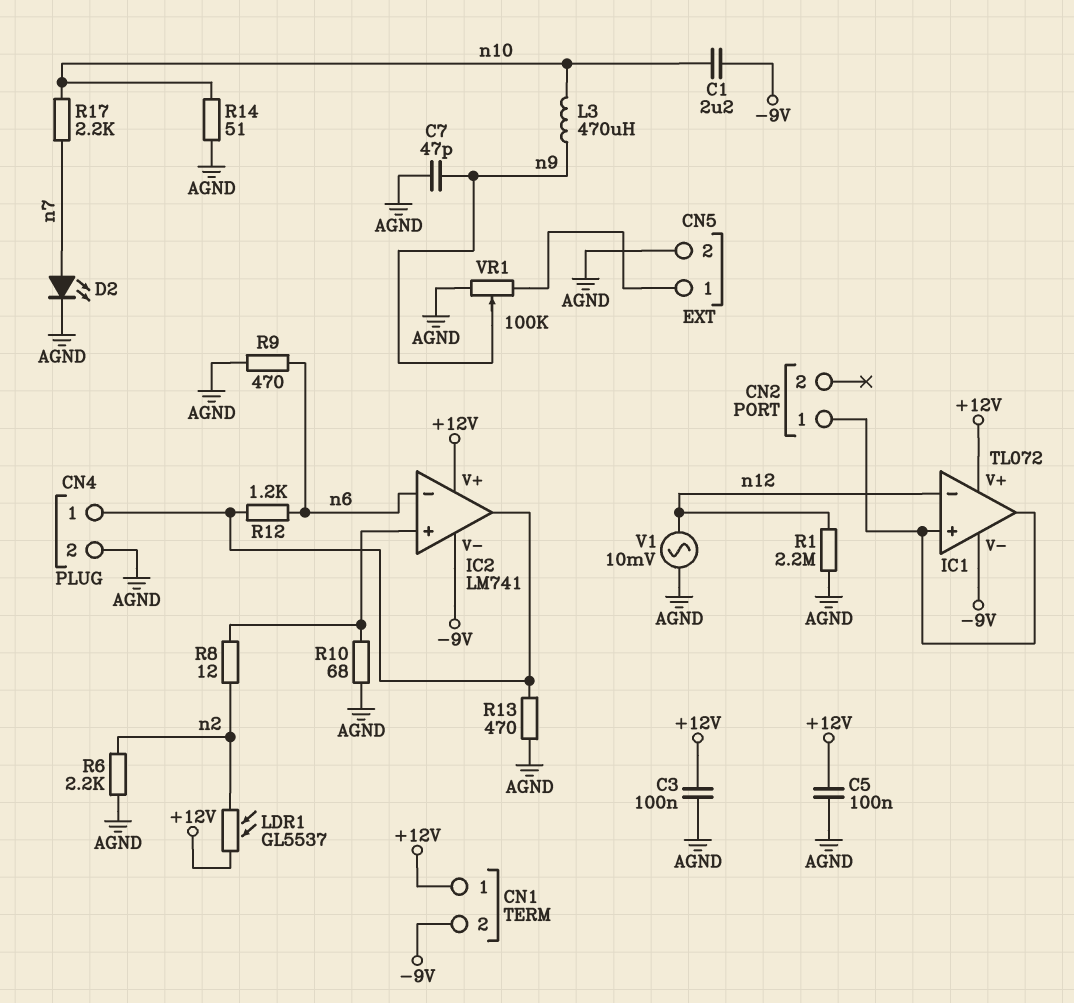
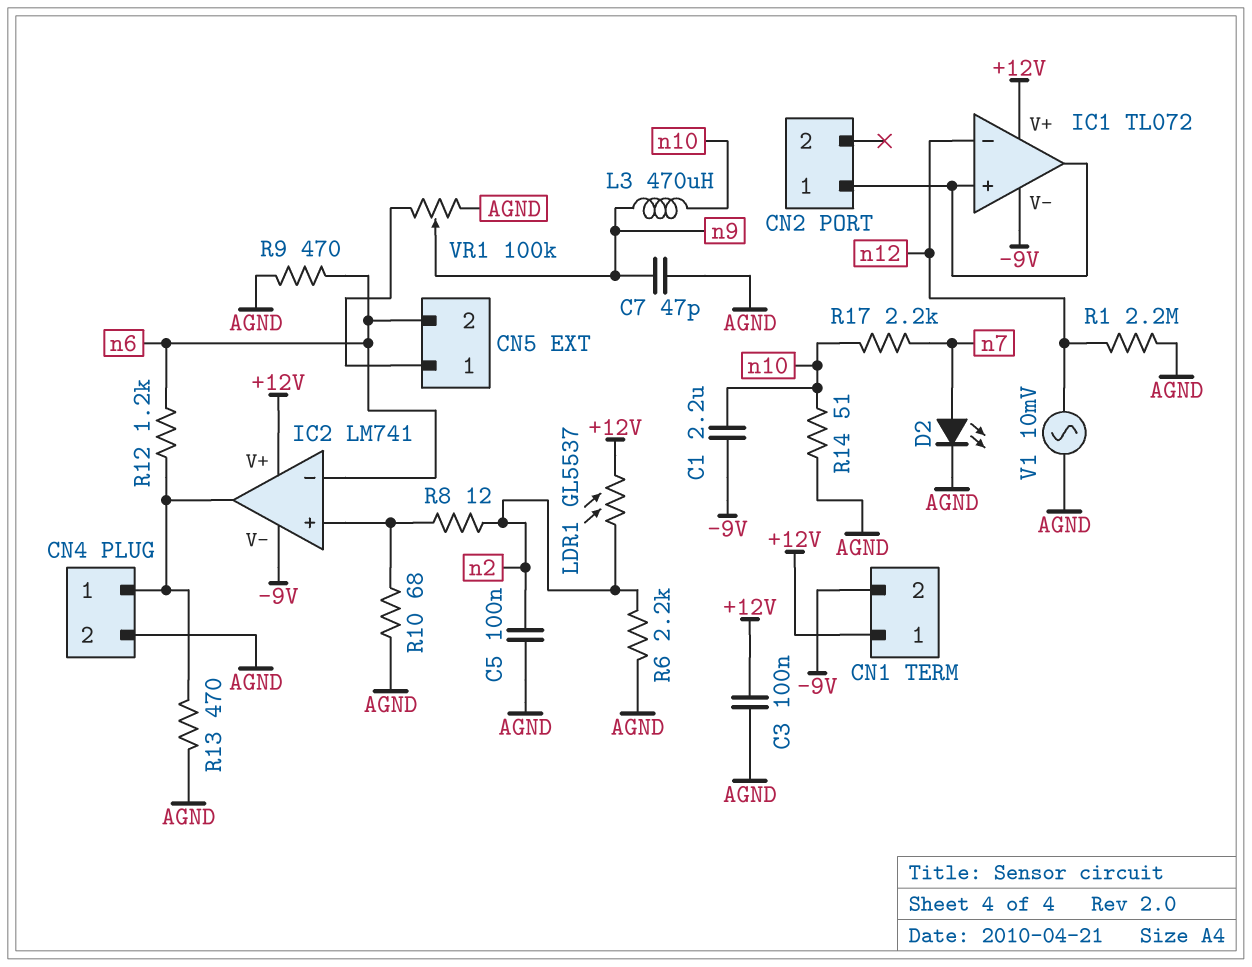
C5: 100nF (+12V, AGND) -> 100nF (AGND, n2)
CN5 pin 2: AGND -> n6

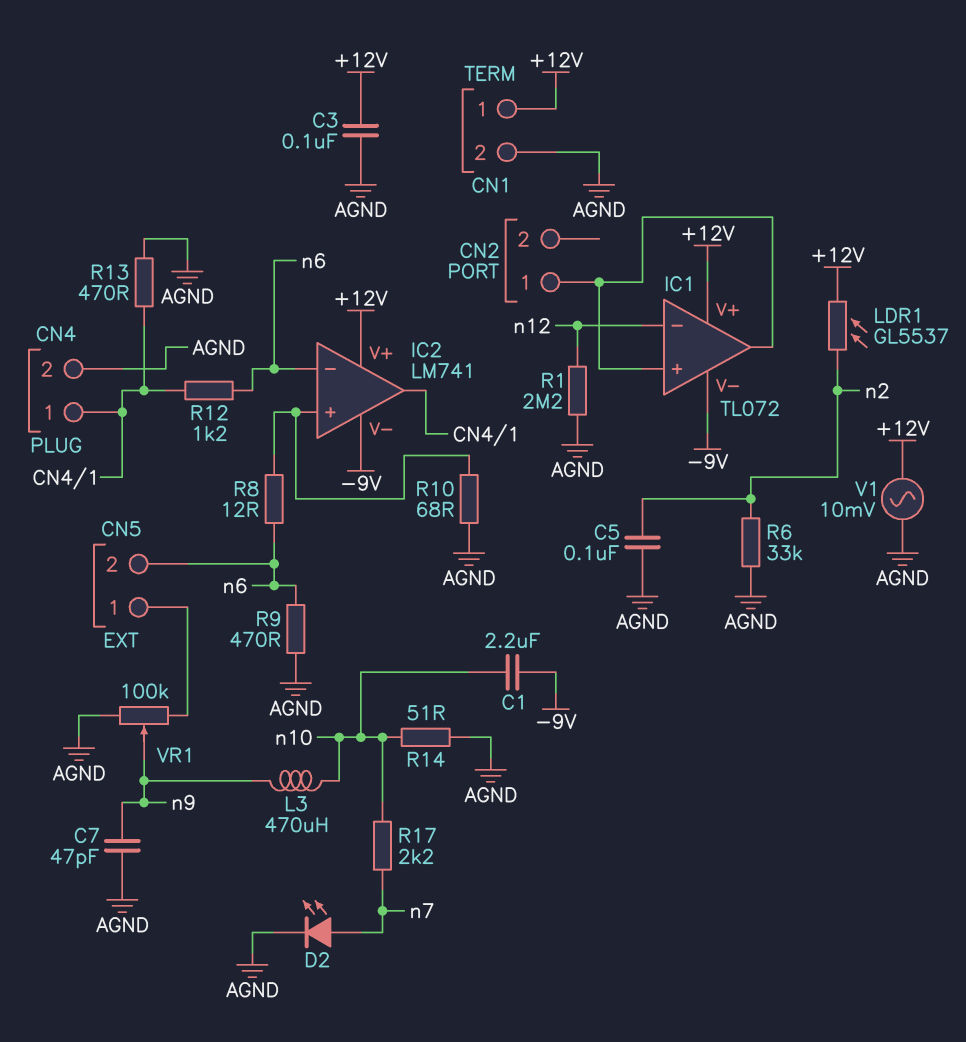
CN1 pin 2: -9V -> AGND
R6: 2.2k (AGND, n2) -> 33k (AGND, n2)
R8: 12 (IC2/in+, n2) -> 12 (IC2/in+, n6)
V1: AC 10mV (AGND, n12) -> AC 10mV (+12V, AGND)

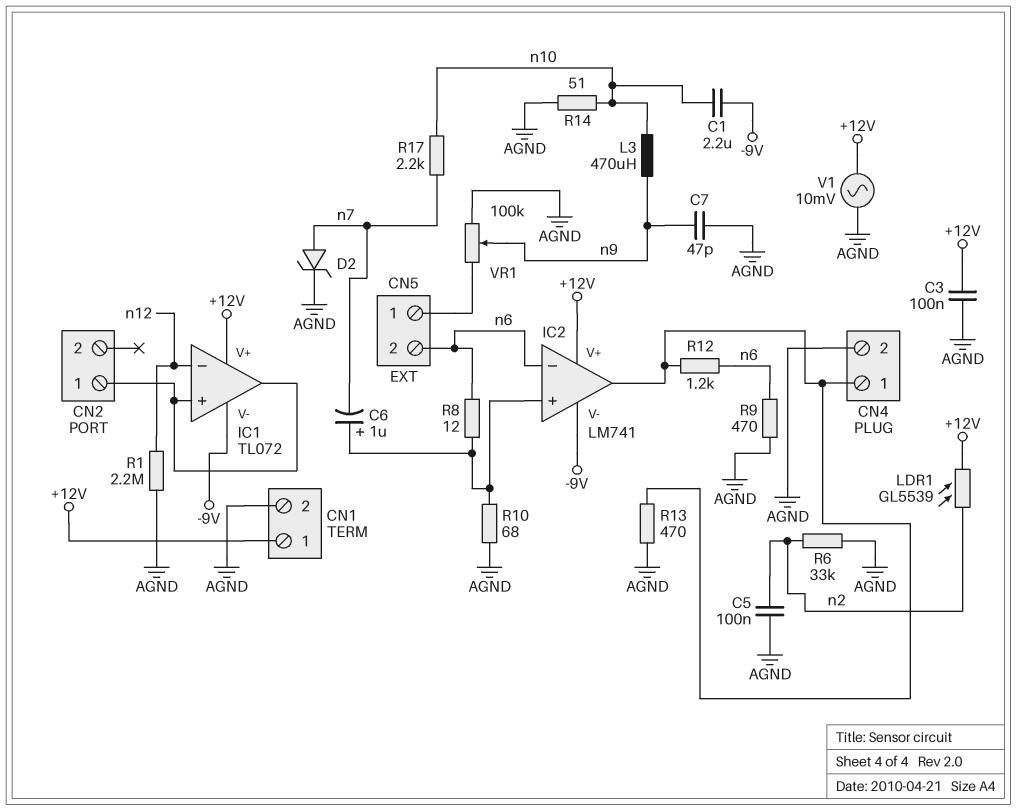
C6: none -> 1uF (plus IC2/in+, minus n7)
D2: LED (A n7, K AGND) -> zener (A n7, K AGND)
LDR1: GL5537 (+12V, n2) -> GL5539 (+12V, n2)

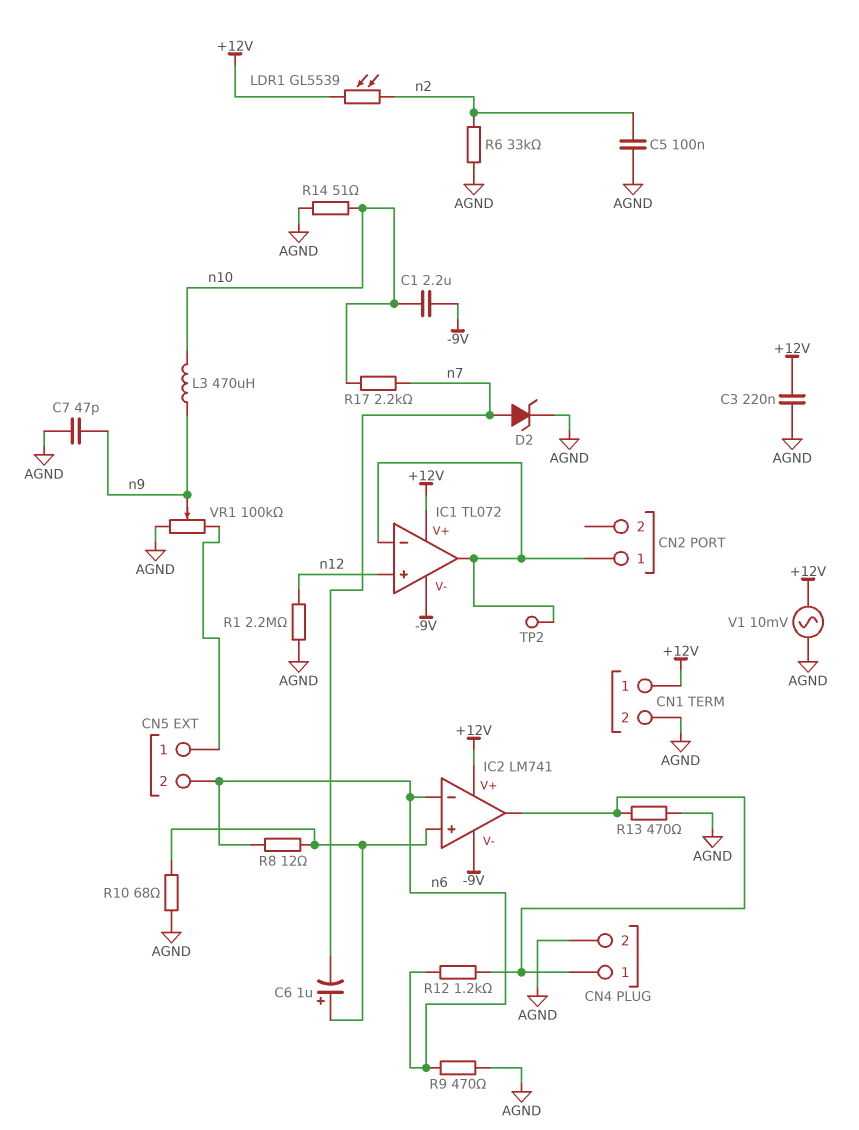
C3: 100nF (+12V, AGND) -> 220nF (+12V, AGND)
IC1 pin in+: CN2/1 -> n12
IC1 pin in-: n12 -> CN2/1
TP2: none -> test point (CN2/1)

